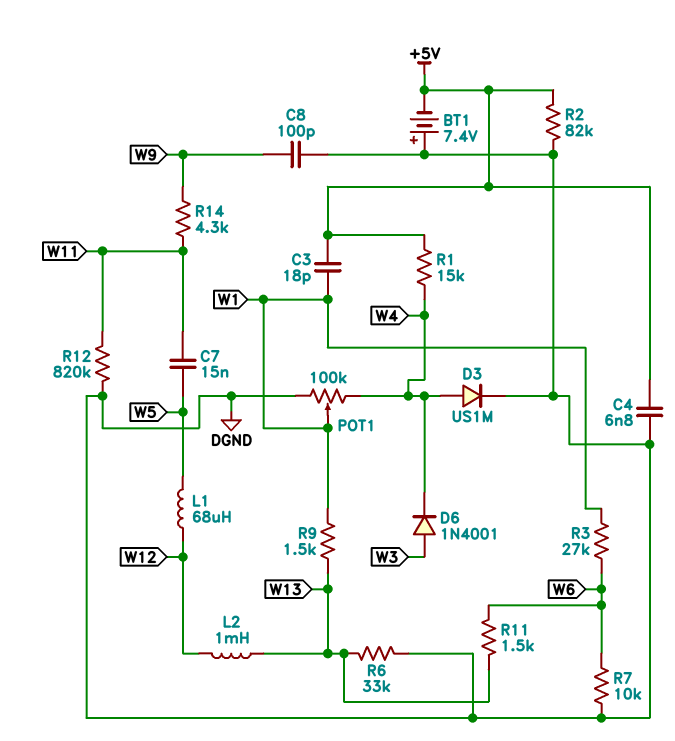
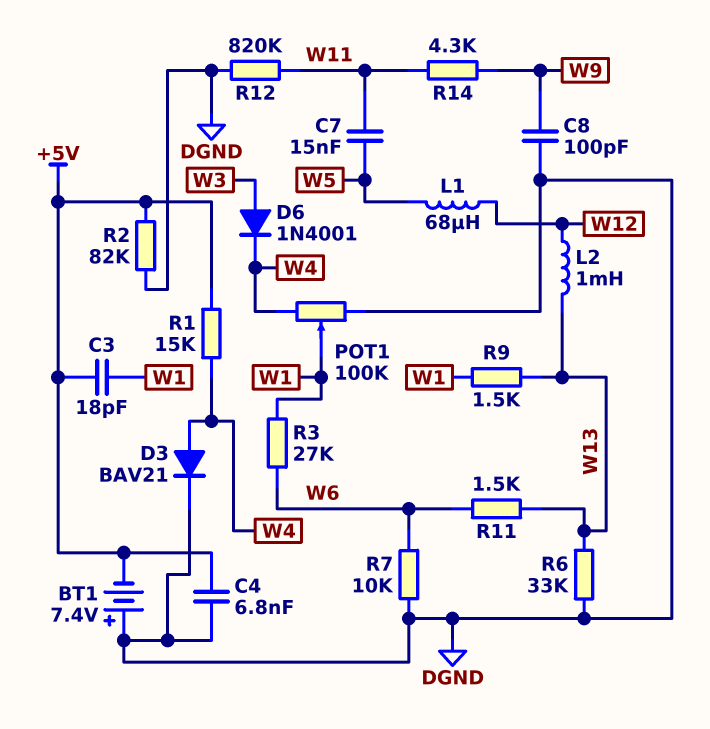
D3: diode US1M (A W4, K DGND) -> diode BAV21 (A W4, K DGND)

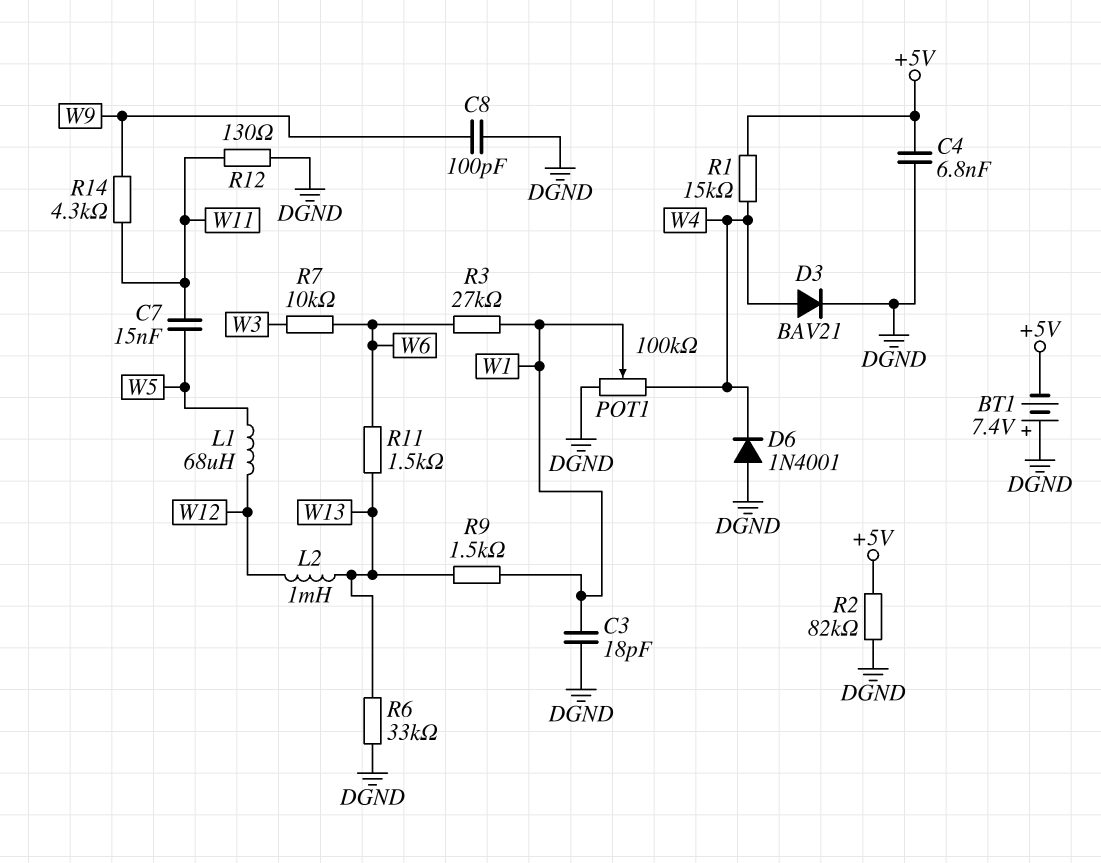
C3: 18pF (+5V, W1) -> 18pF (DGND, W1)
D6: diode 1N4001 (A W3, K W4) -> diode 1N4001 (A DGND, K W4)
R7: 10k (DGND, W6) -> 10k (W3, W6)
R12: 820k (DGND, W11) -> 130 (DGND, W11)

